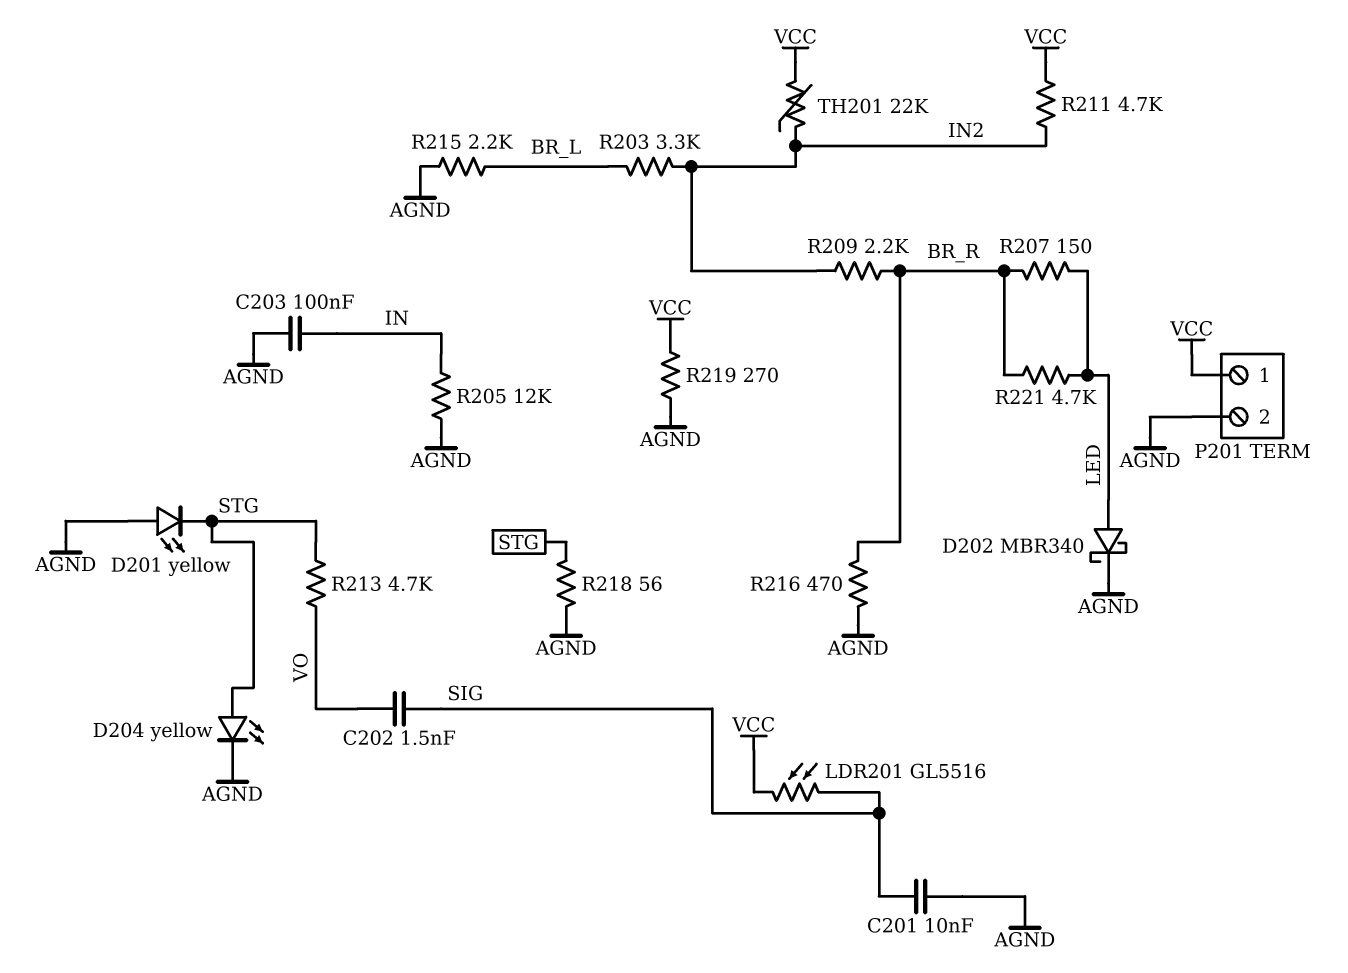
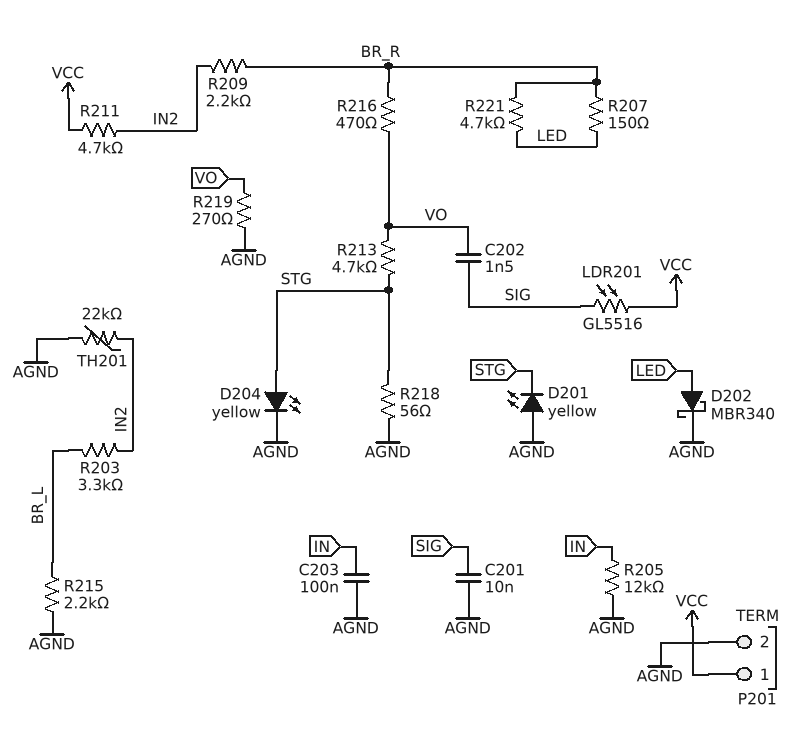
R216: 470 (AGND, BR_R) -> 470 (BR_R, VO)
R219: 270 (AGND, VCC) -> 270 (AGND, VO)
TH201: 22k (IN2, VCC) -> 22k (AGND, IN2)

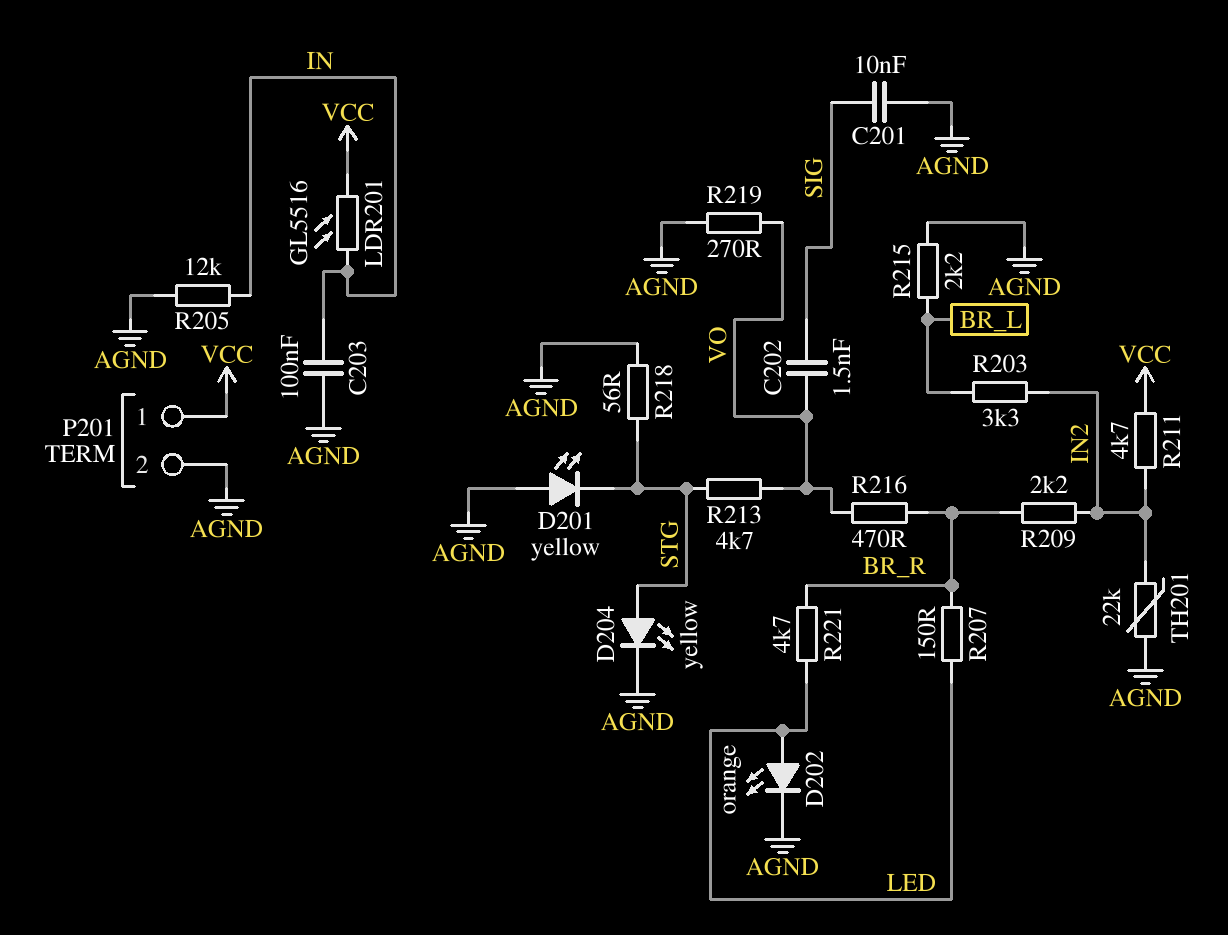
D202: schottky MBR340 (A LED, K AGND) -> LED orange (A LED, K AGND)
LDR201: GL5516 (SIG, VCC) -> GL5516 (IN, VCC)

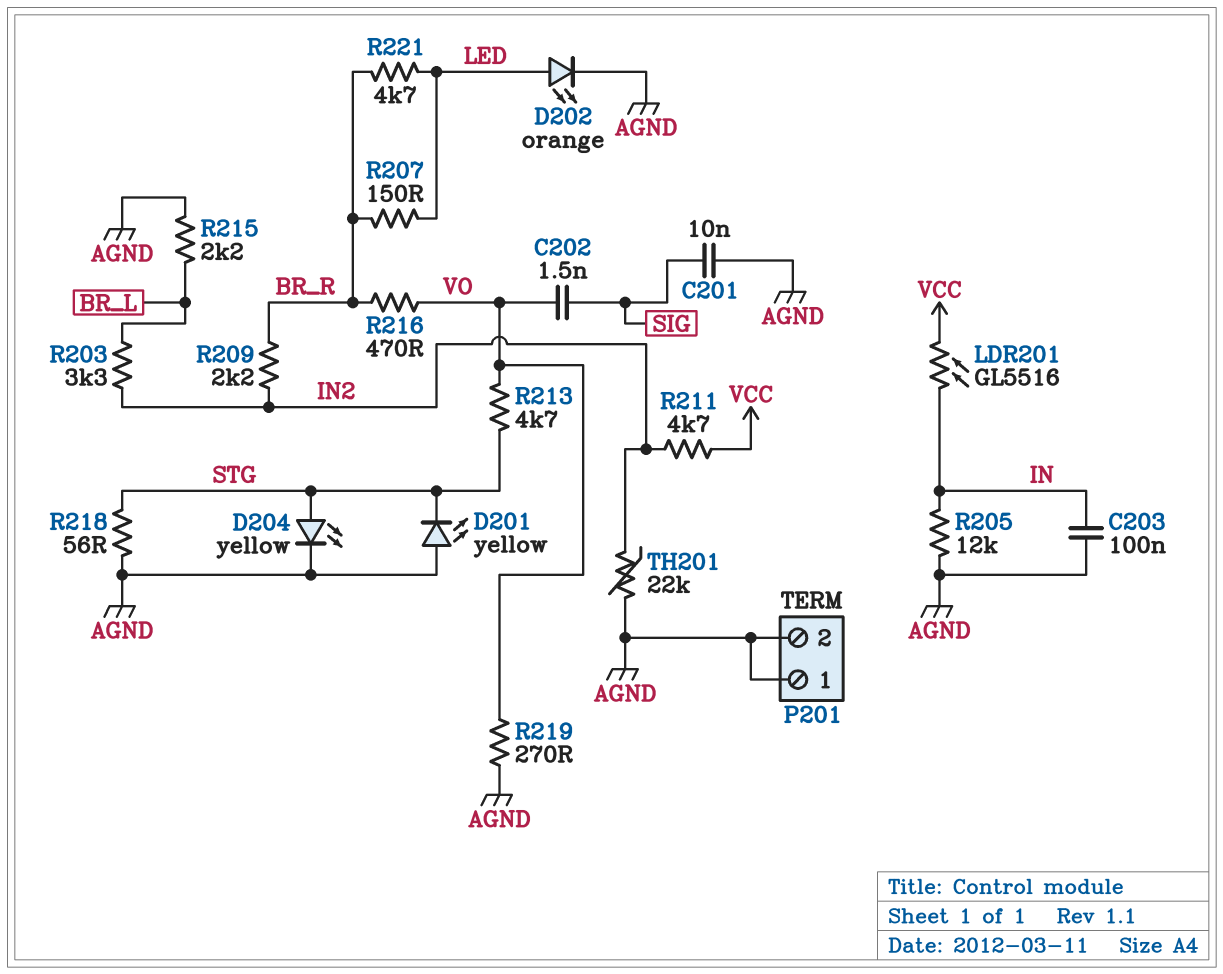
P201 pin 1: VCC -> AGND

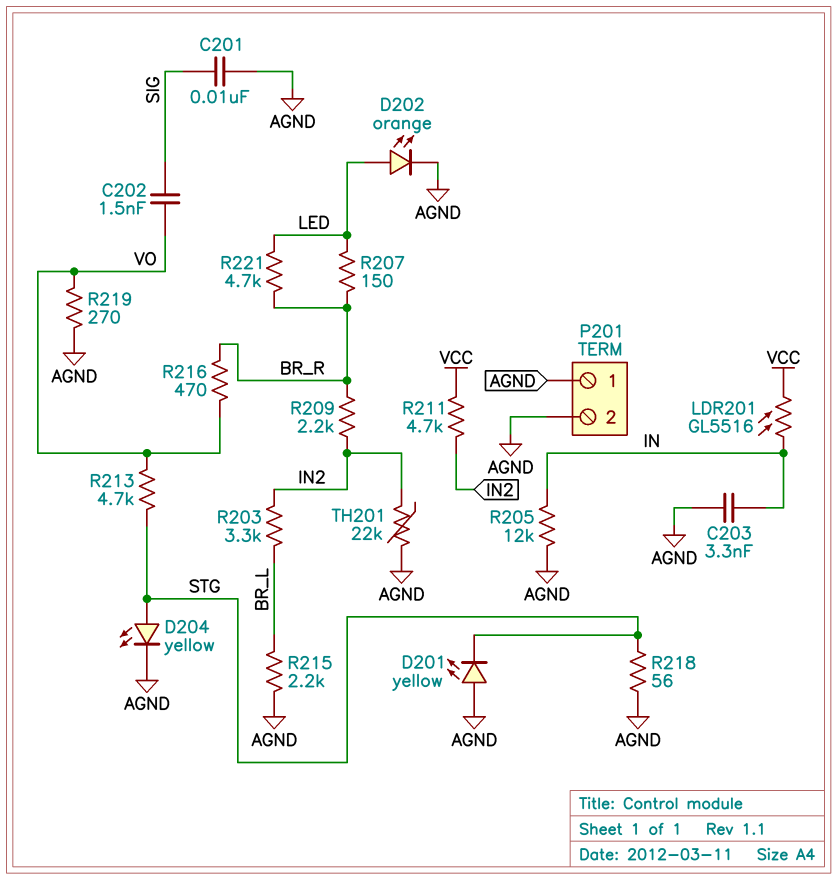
C203: 100nF (AGND, IN) -> 3.3nF (AGND, IN)

